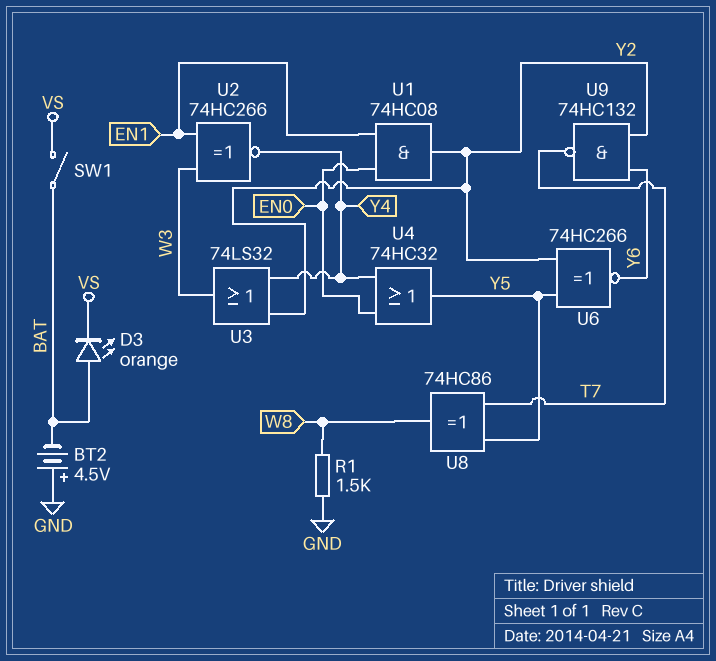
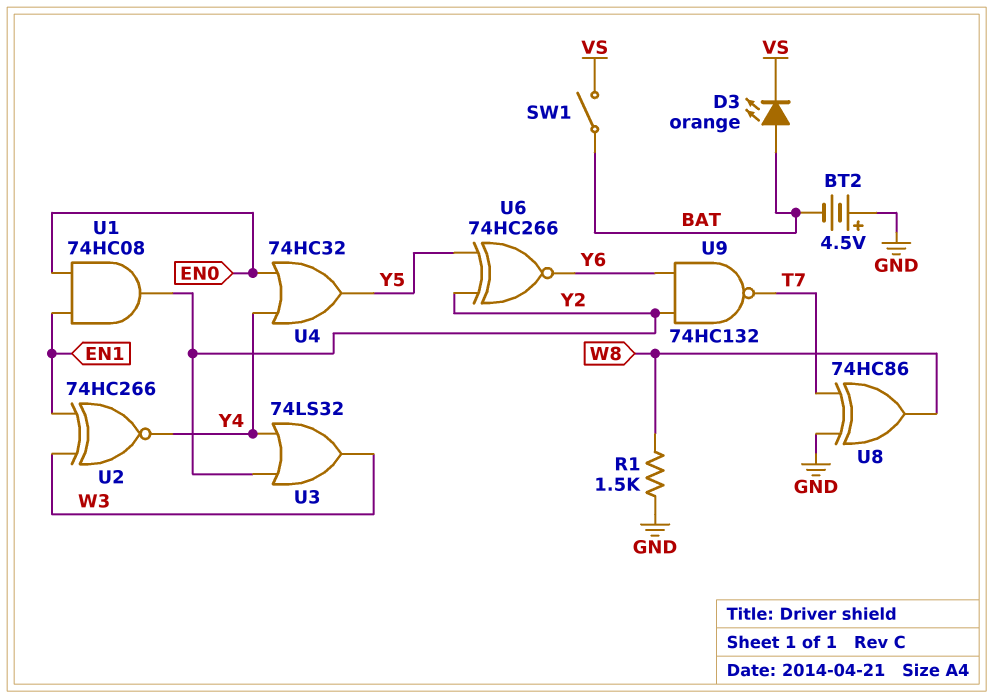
U8: XOR 74HC86 (in T7, in Y5, out W8) -> XOR 74HC86 (in GND, in T7, out W8)

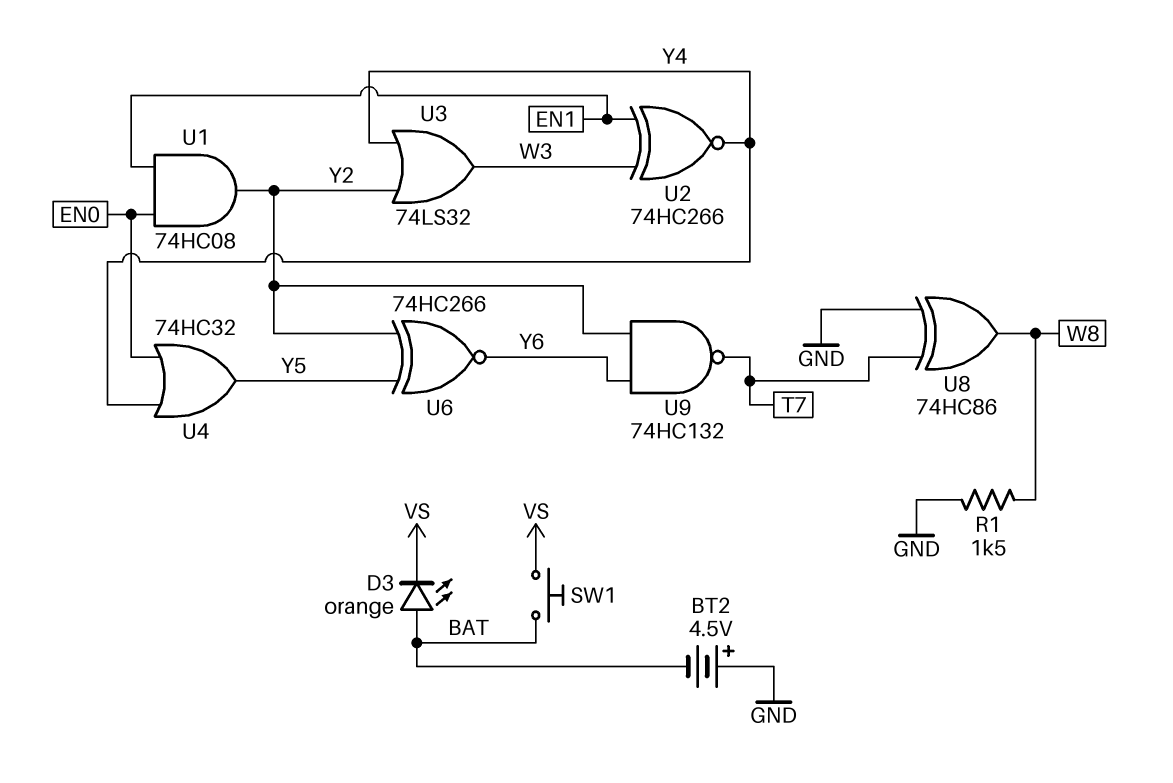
SW1: switch (BAT, VS) -> button (BAT, VS)

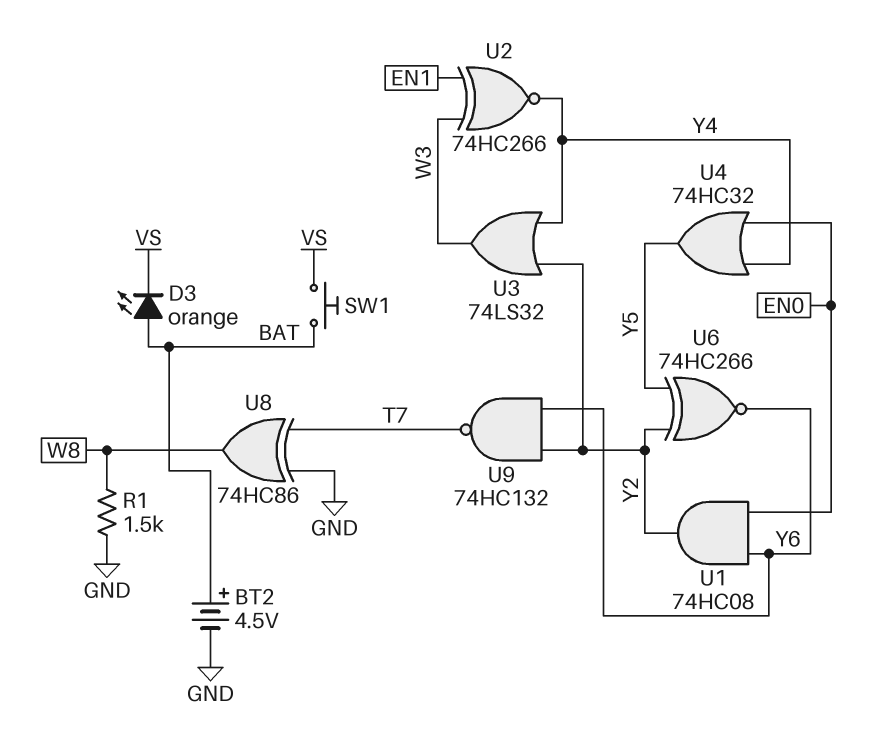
BT2: 4.5V (plus GND, minus BAT) -> 4.5V (plus BAT, minus GND)
U1: AND 74HC08 (in EN0, in EN1, out Y2) -> AND 74HC08 (in EN0, in Y6, out Y2)

